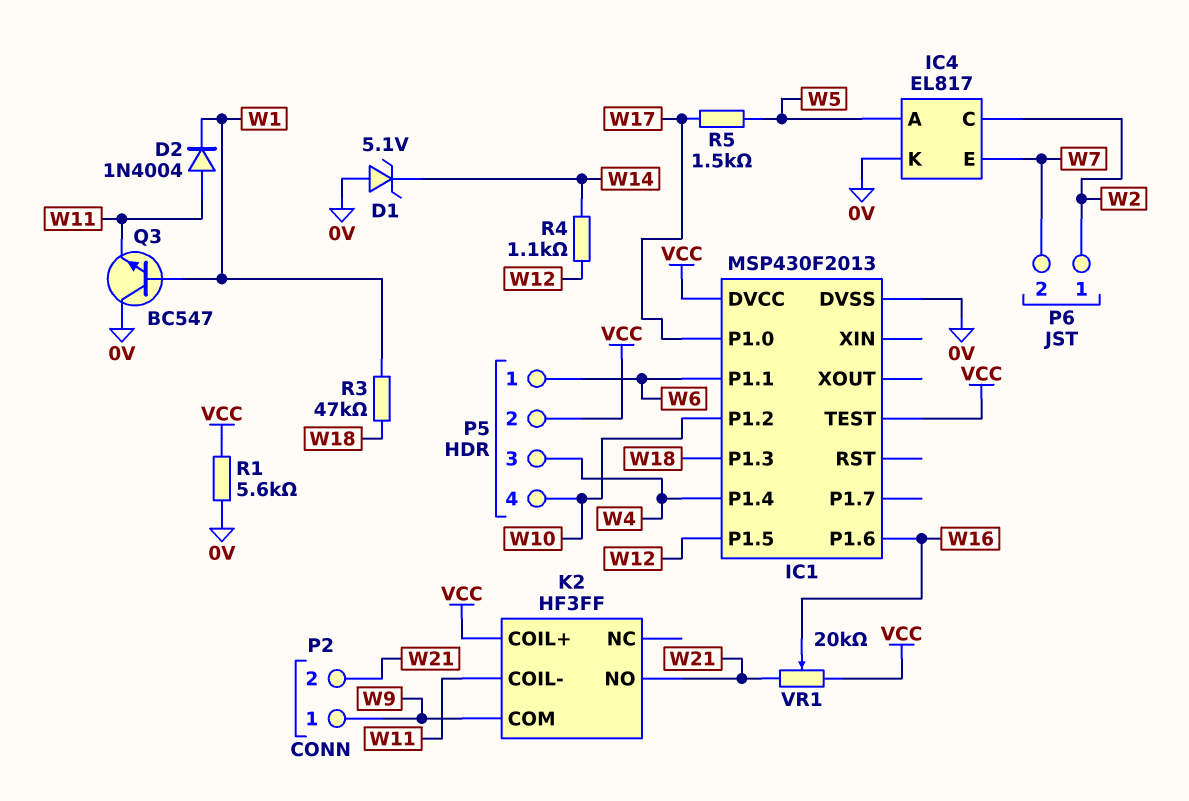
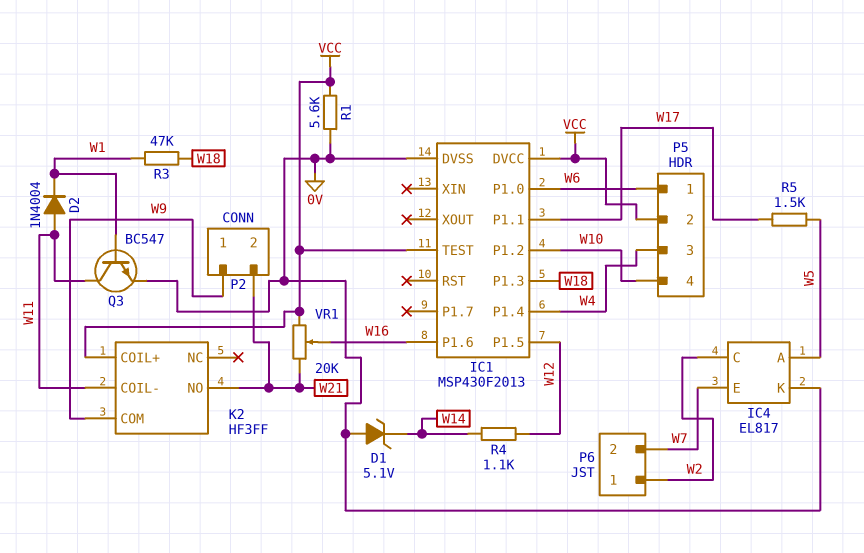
IC1 pin P1.0: W17 -> W6
IC1 pin P1.1: W6 -> W17
Q3: NPN BC547 (B W1, C 0V, E W11) -> NPN BC547 (B W1, C W11, E 0V)

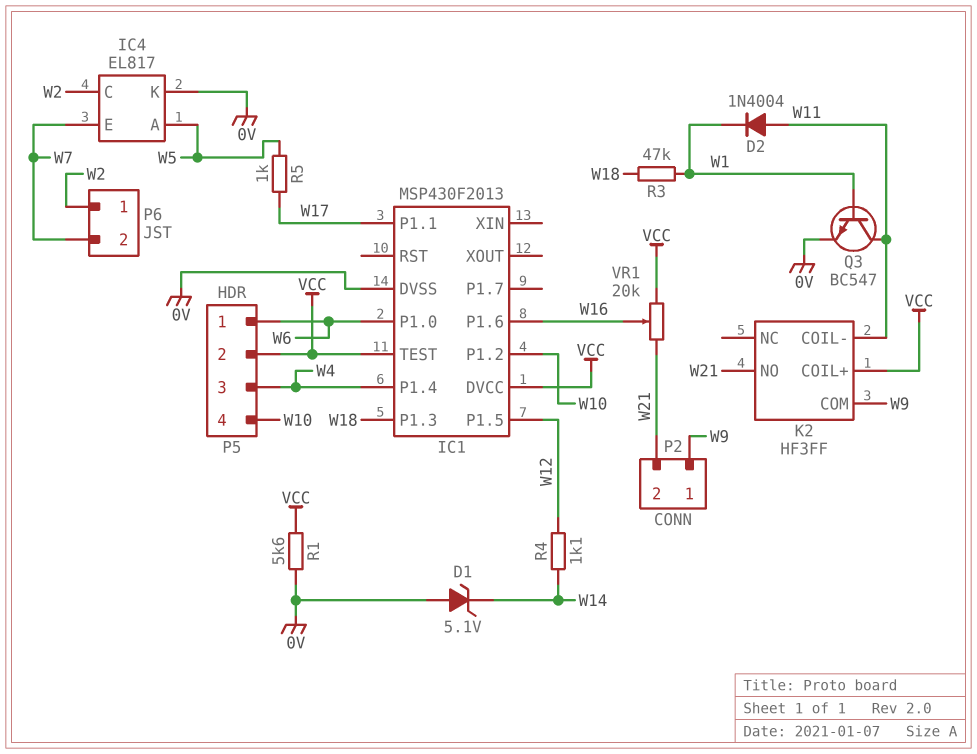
R5: 1.5k (W5, W17) -> 1k (W5, W17)

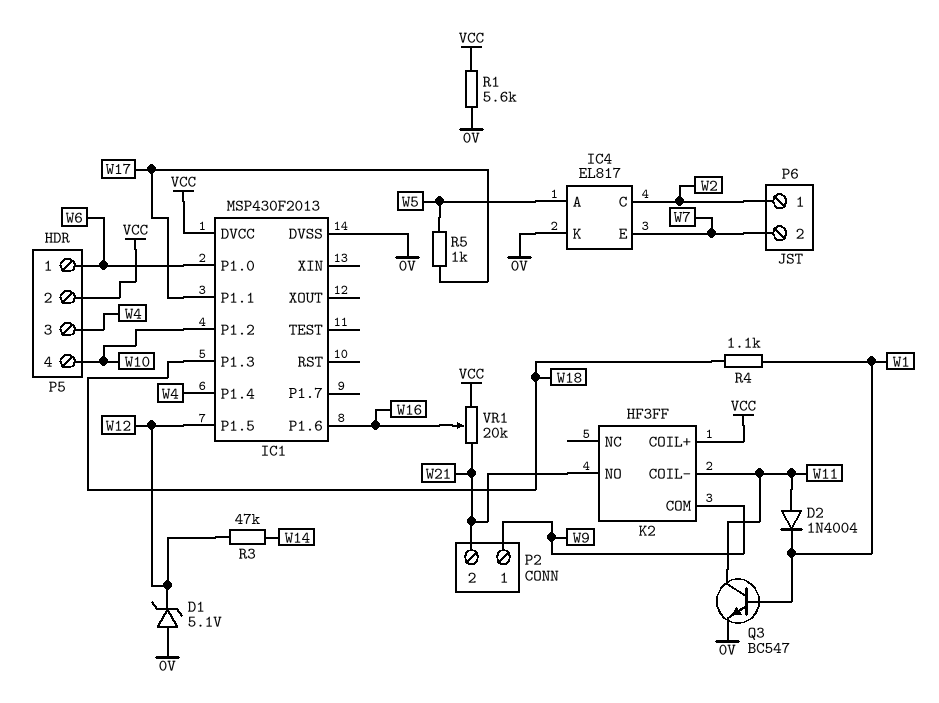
D1: zener 5.1V (A 0V, K W14) -> zener 5.1V (A 0V, K W12)
IC1 pin TEST: VCC -> none
R3: 47k (W1, W18) -> 47k (W12, W14)
R4: 1.1k (W12, W14) -> 1.1k (W1, W18)

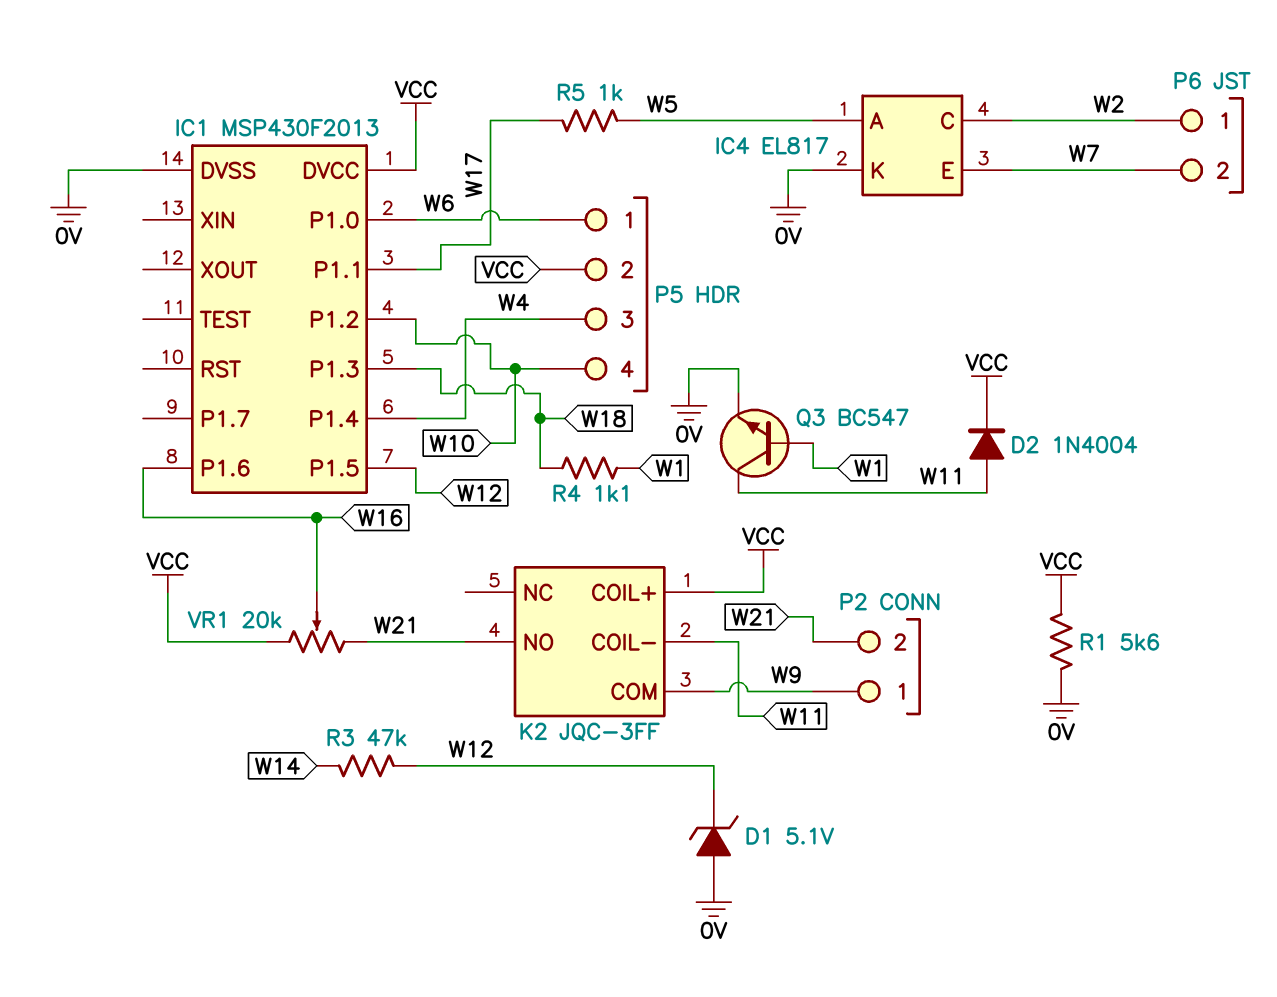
D2: diode 1N4004 (A W11, K W1) -> diode 1N4004 (A W11, K VCC)
K2: HF3FF -> JQC-3FF

